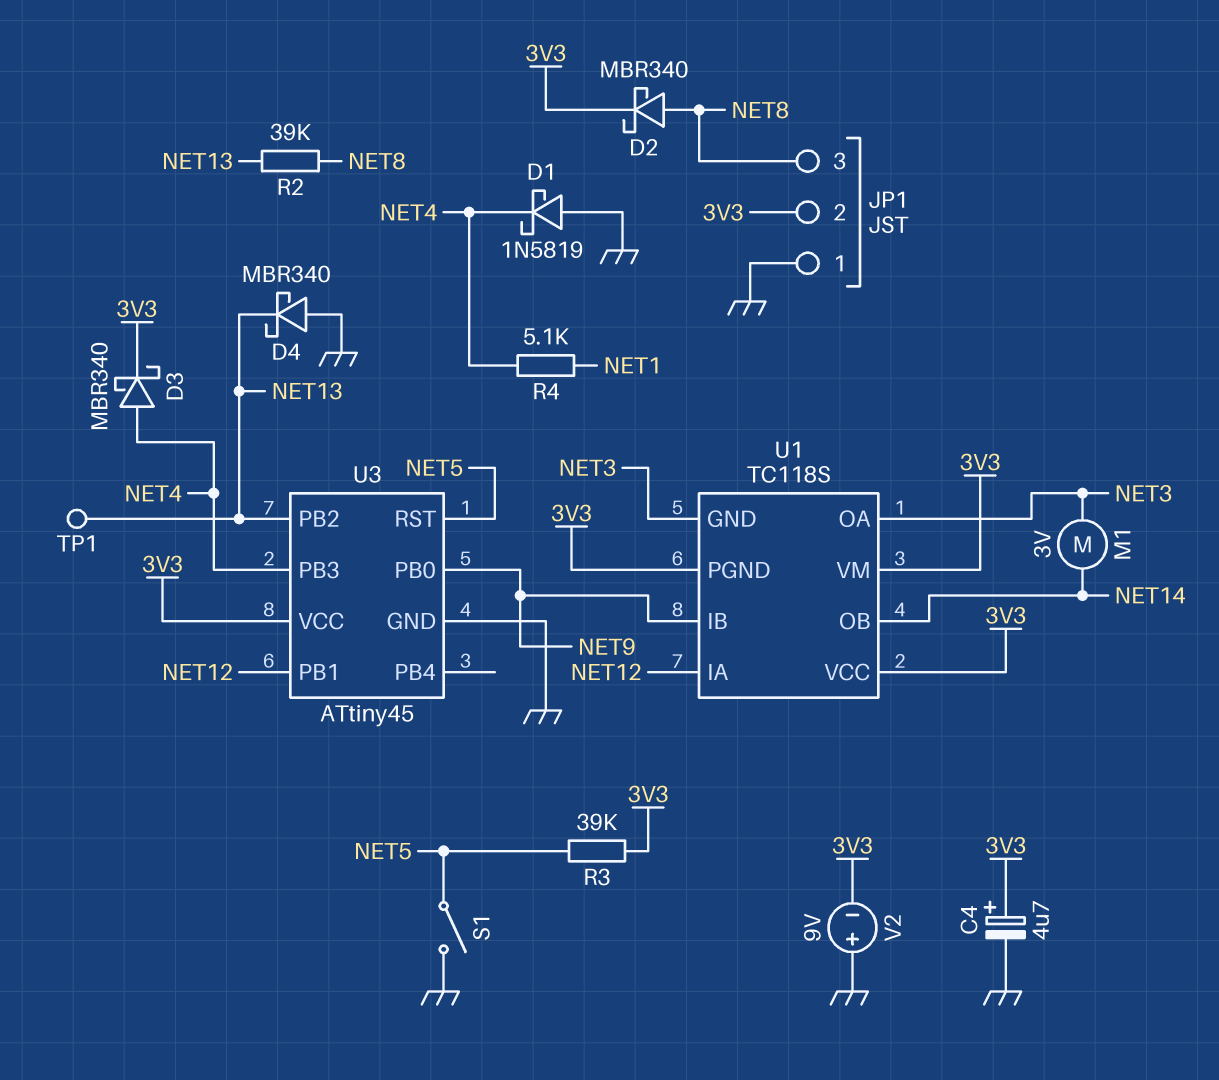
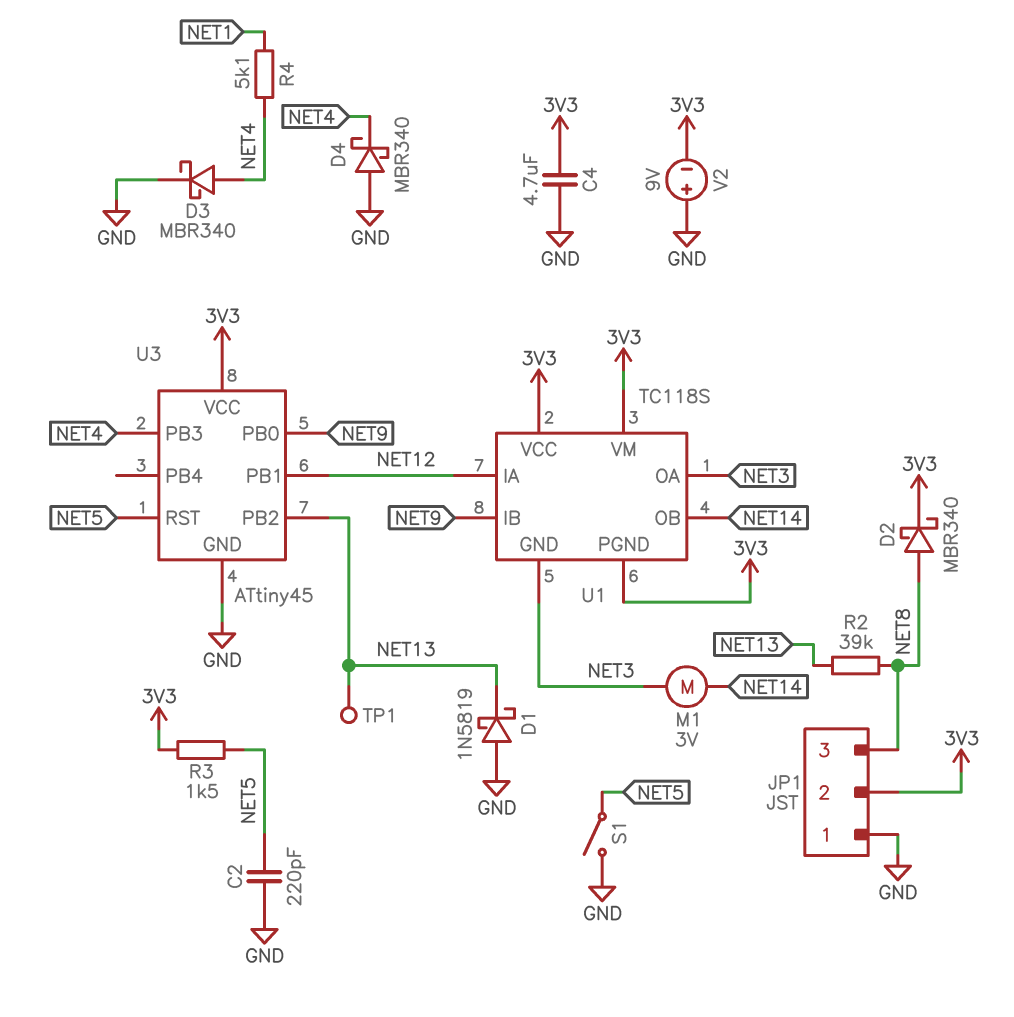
C2: none -> 220pF (GND, NET5)
C4: 4.7uF (plus 3V3, minus GND) -> 4.7uF (3V3, GND)
D1: schottky 1N5819 (A GND, K NET4) -> schottky 1N5819 (A GND, K NET13)
D3: schottky MBR340 (A NET4, K 3V3) -> schottky MBR340 (A NET4, K GND)
D4: schottky MBR340 (A GND, K NET13) -> schottky MBR340 (A GND, K NET4)
R3: 39k (3V3, NET5) -> 1.5k (3V3, NET5)

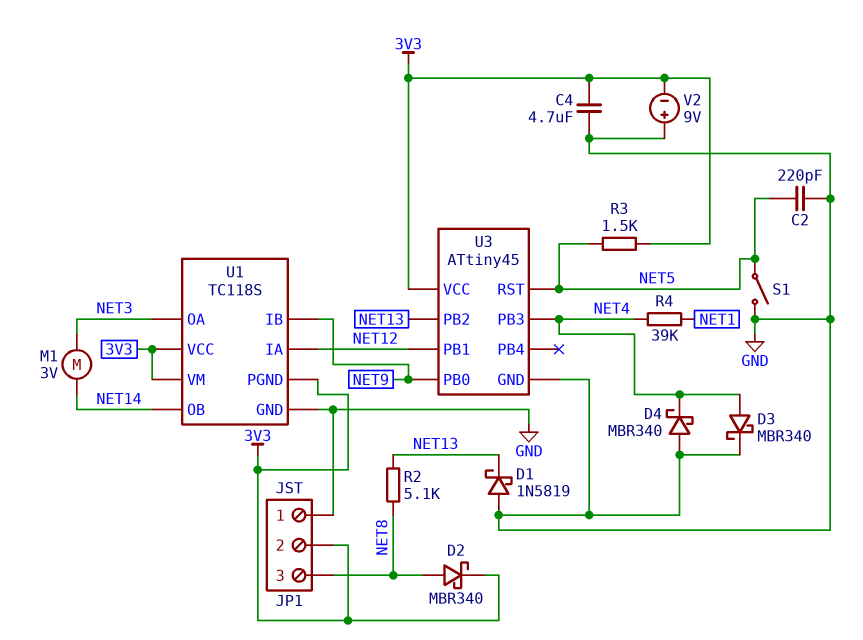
R2: 39k (NET8, NET13) -> 5.1k (NET8, NET13)
R4: 5.1k (NET1, NET4) -> 39k (NET1, NET4)
TP1: test point (NET13) -> none
U1 pin GND: NET3 -> GND

